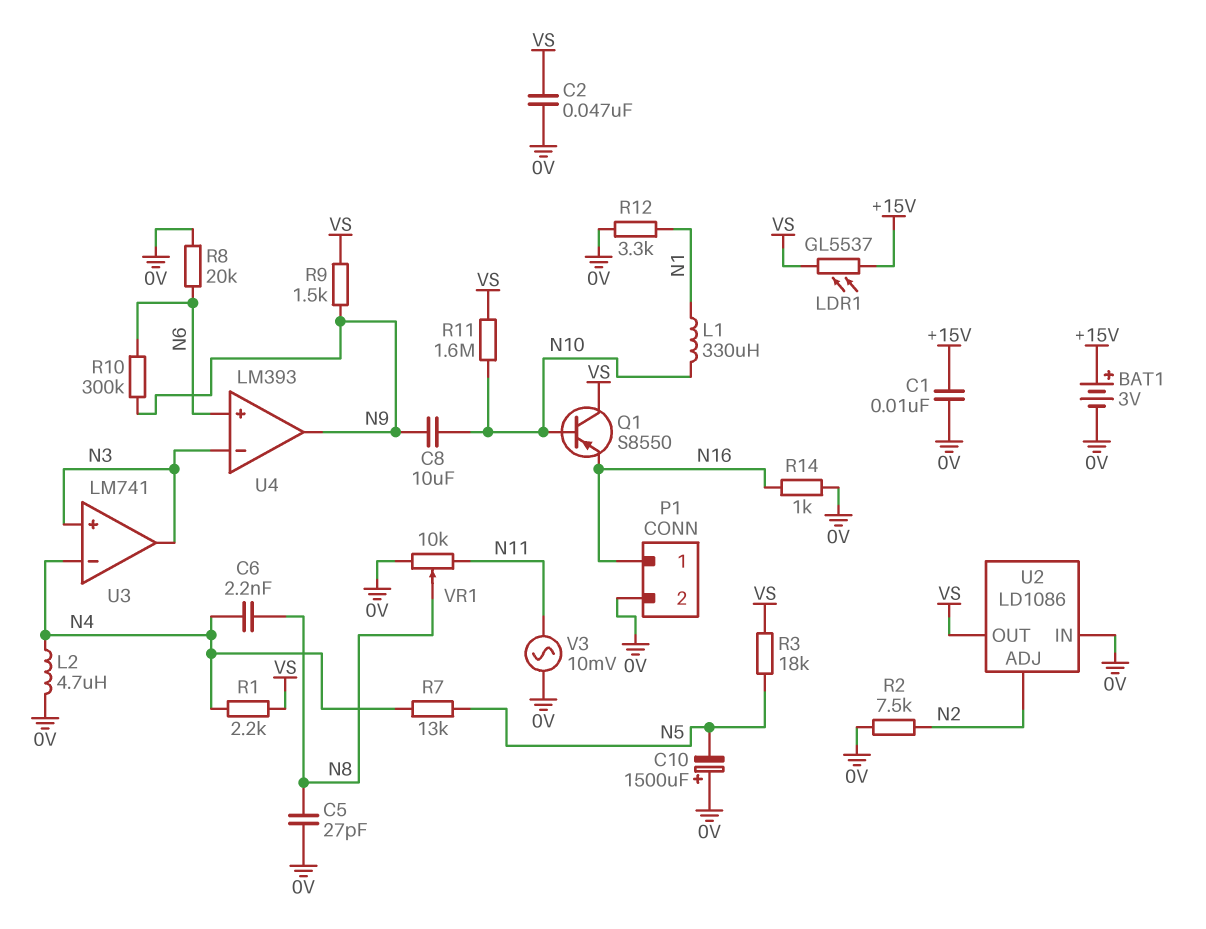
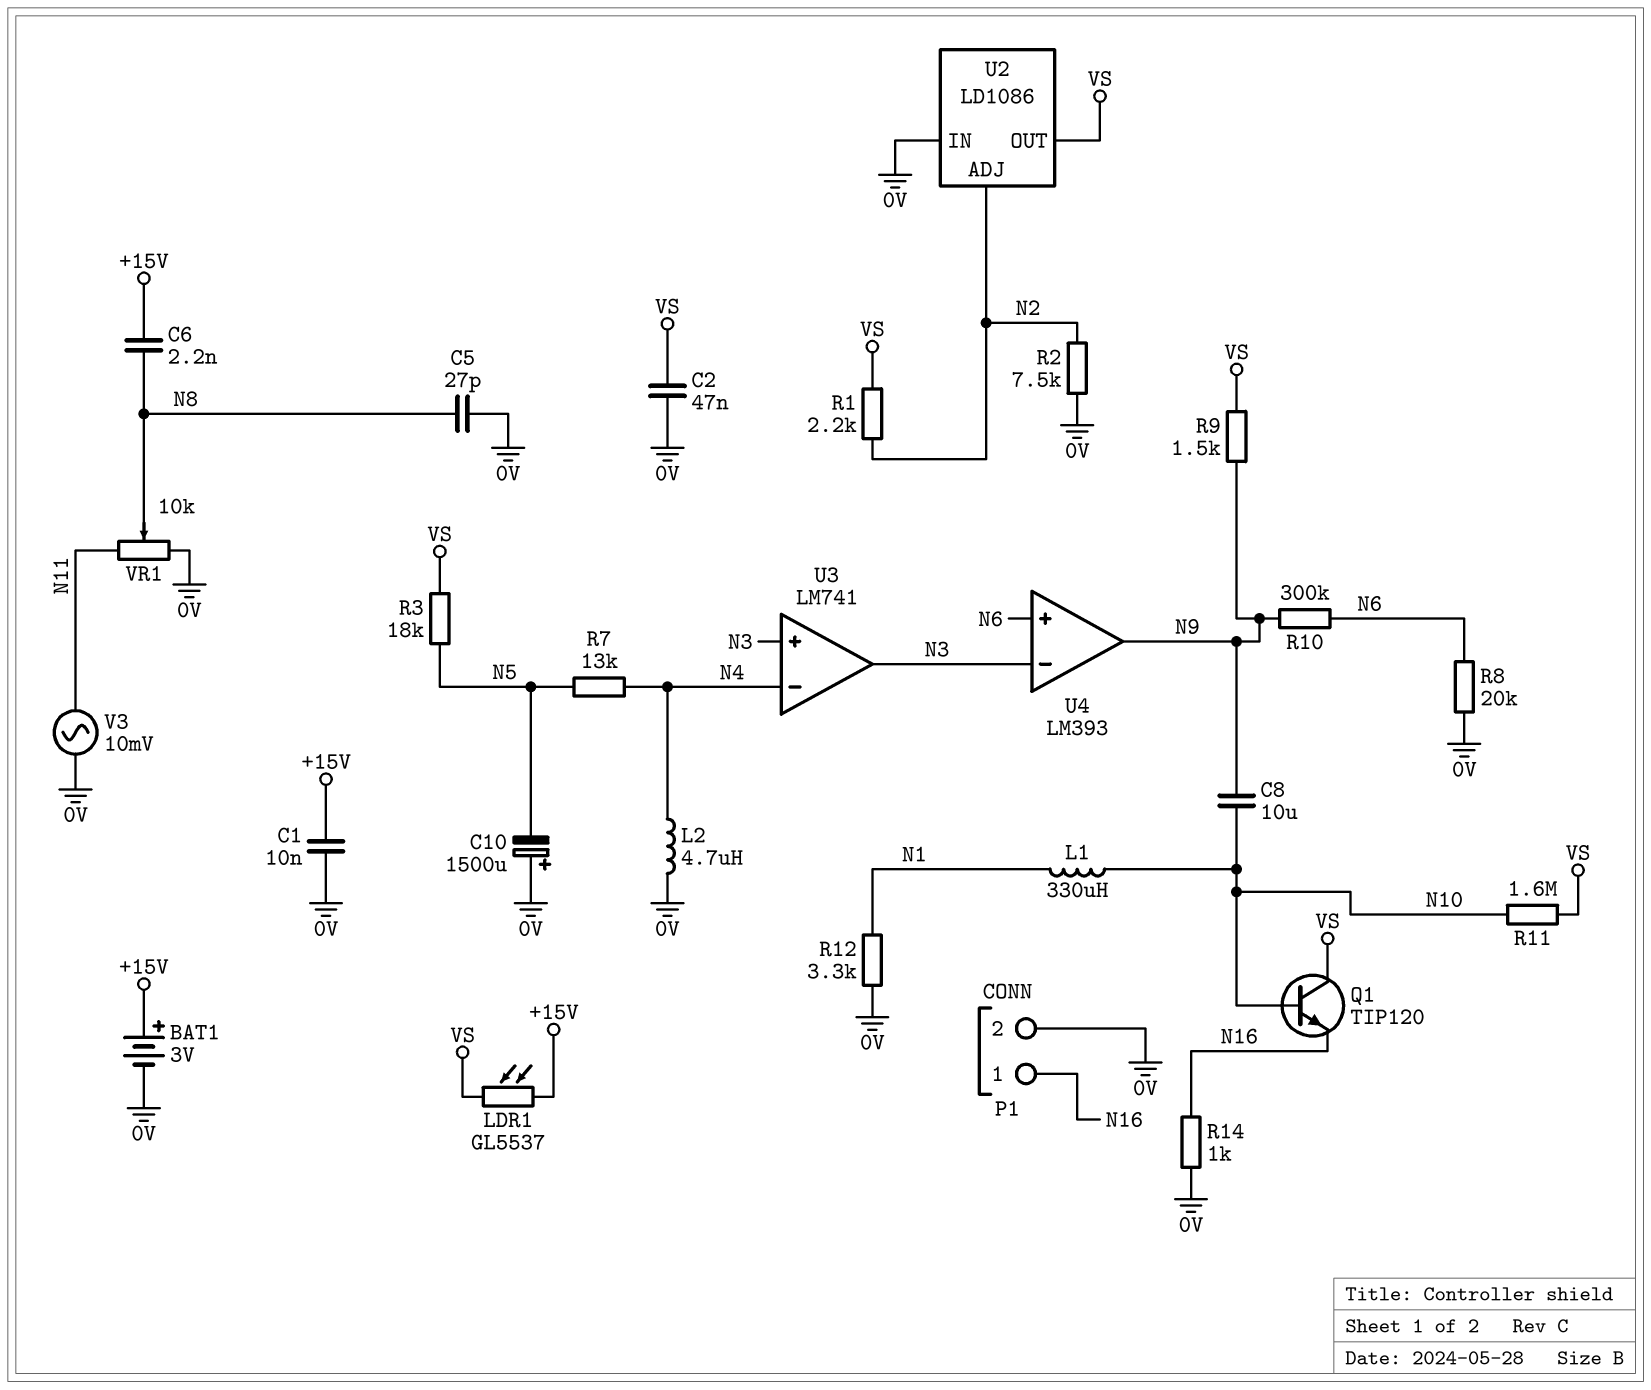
C6: 2.2nF (N4, N8) -> 2.2nF (+15V, N8)
Q1: PNP S8550 (B N10, C VS, E N16) -> NPN TIP120 (B N10, C VS, E N16)
R1: 2.2k (N4, VS) -> 2.2k (N2, VS)

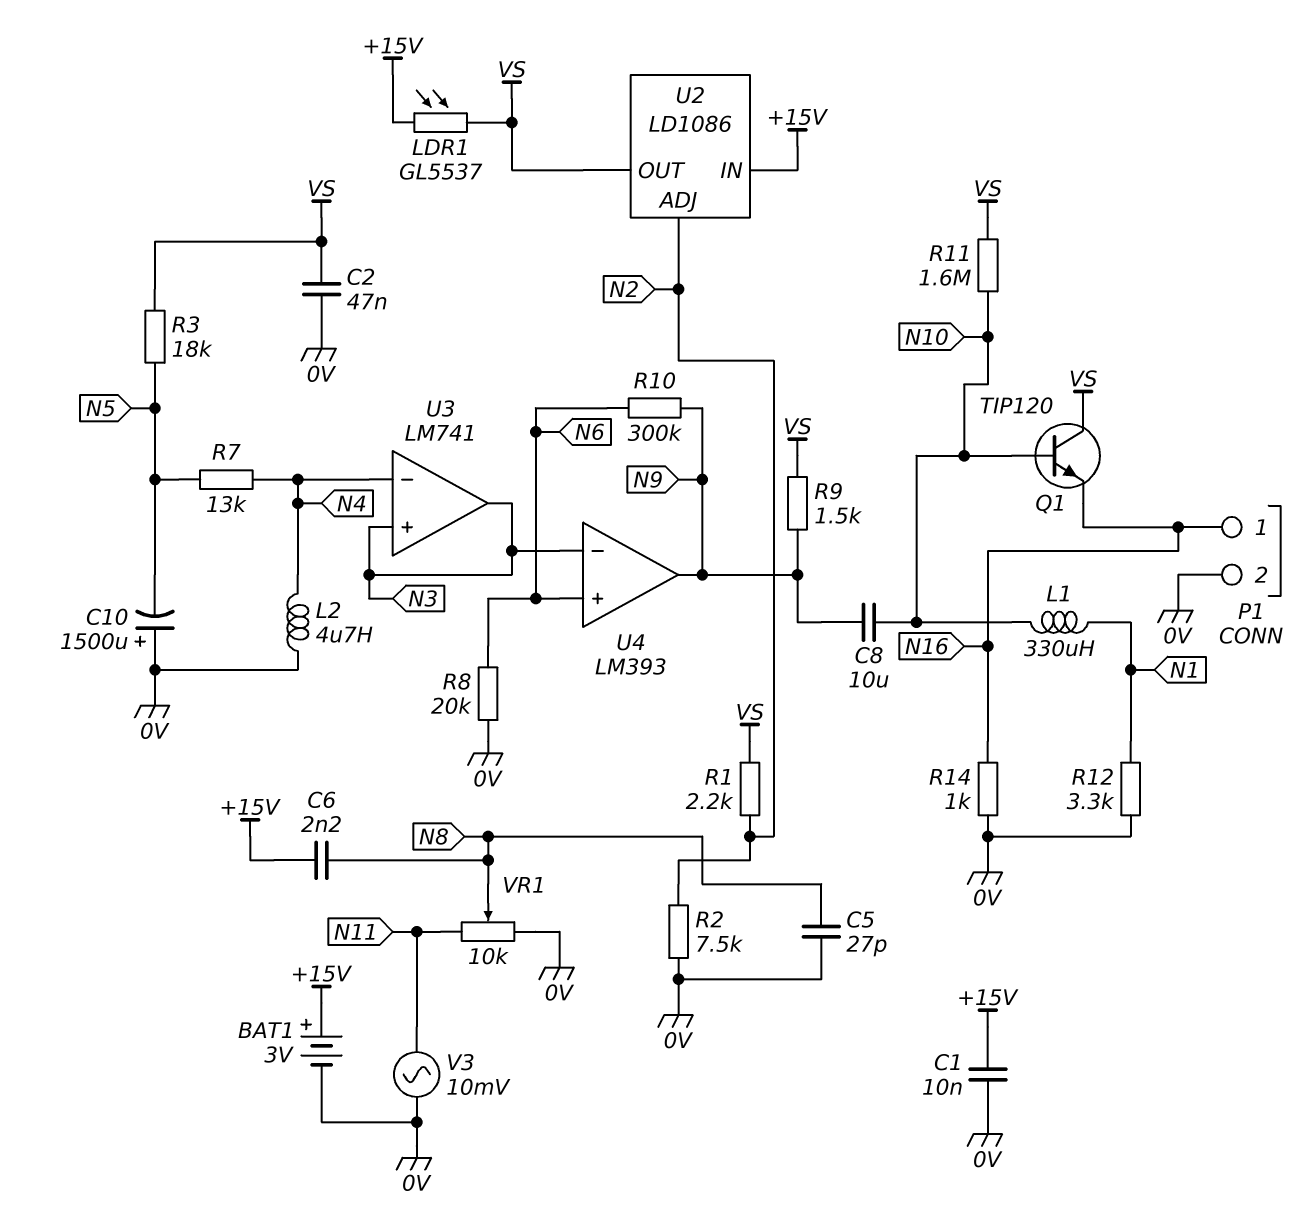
U2 pin IN: 0V -> +15V

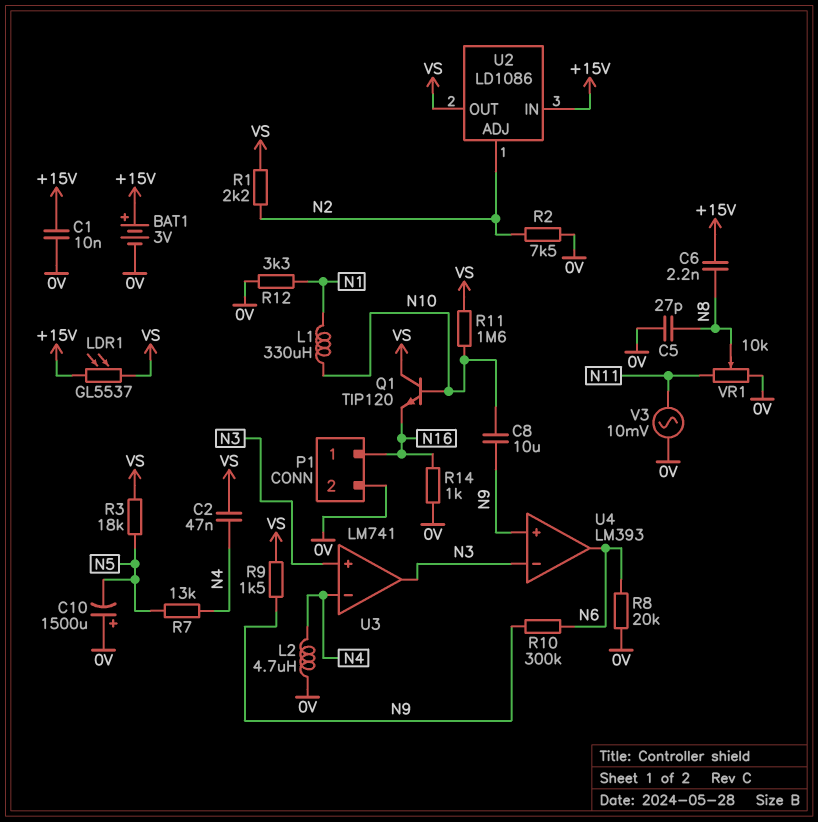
C2: 47nF (0V, VS) -> 47nF (N4, VS)
U4 pin in+: N6 -> N9
U4 pin out: N9 -> N6

